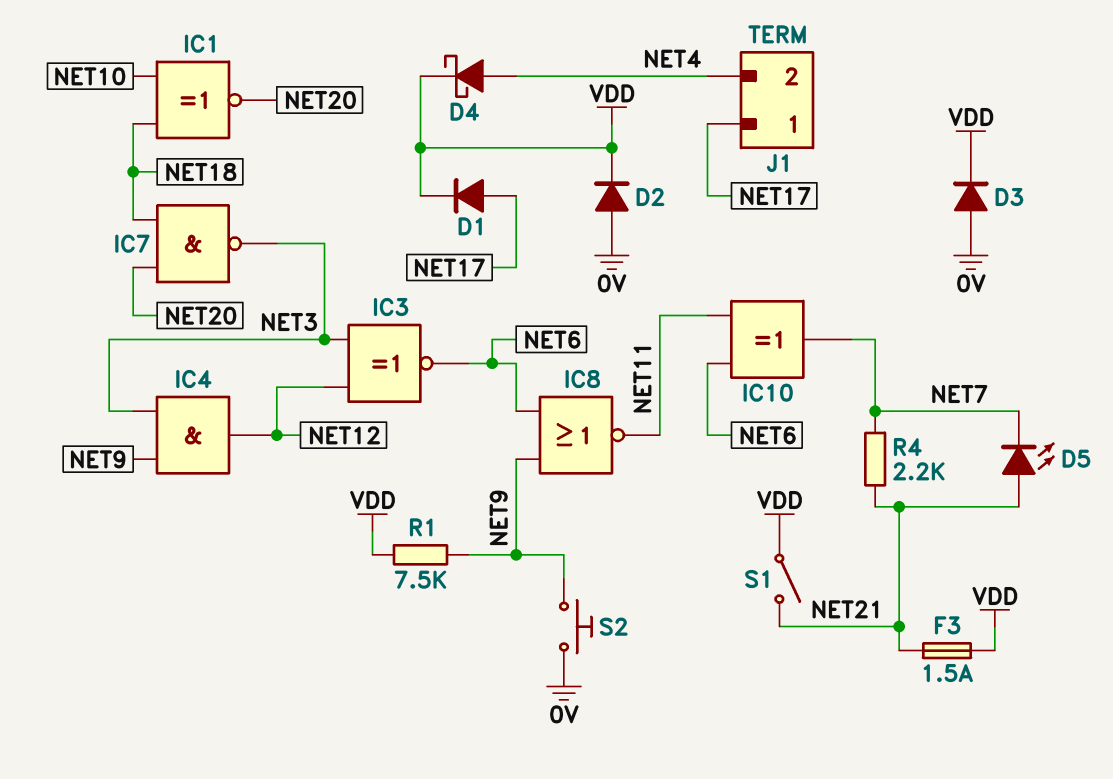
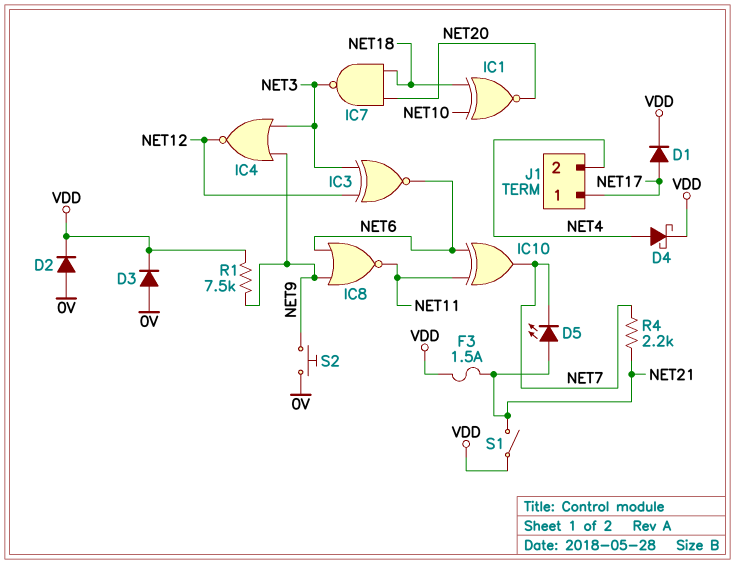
IC4: AND (in NET3, in NET9, out NET12) -> NOR (in NET3, in NET9, out NET12)

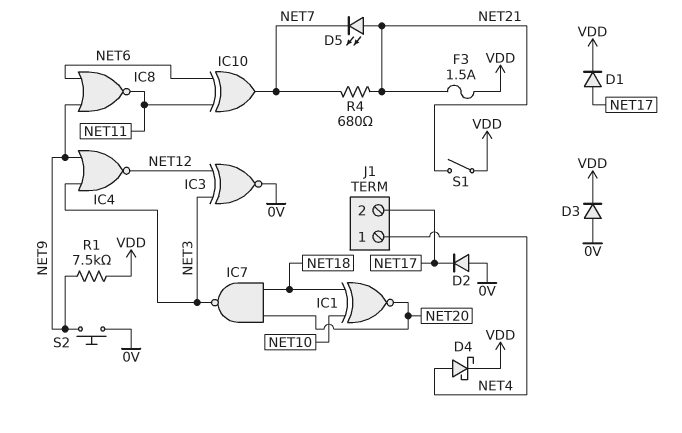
D2: diode (A 0V, K VDD) -> diode (A 0V, K NET17)
IC3: XNOR (in NET3, in NET12, out NET6) -> XNOR (in NET3, in NET12, out 0V)
J1 pin 1: NET17 -> NET4
J1 pin 2: NET4 -> NET17
R4: 2.2k (NET7, NET21) -> 680 (NET7, NET21)

